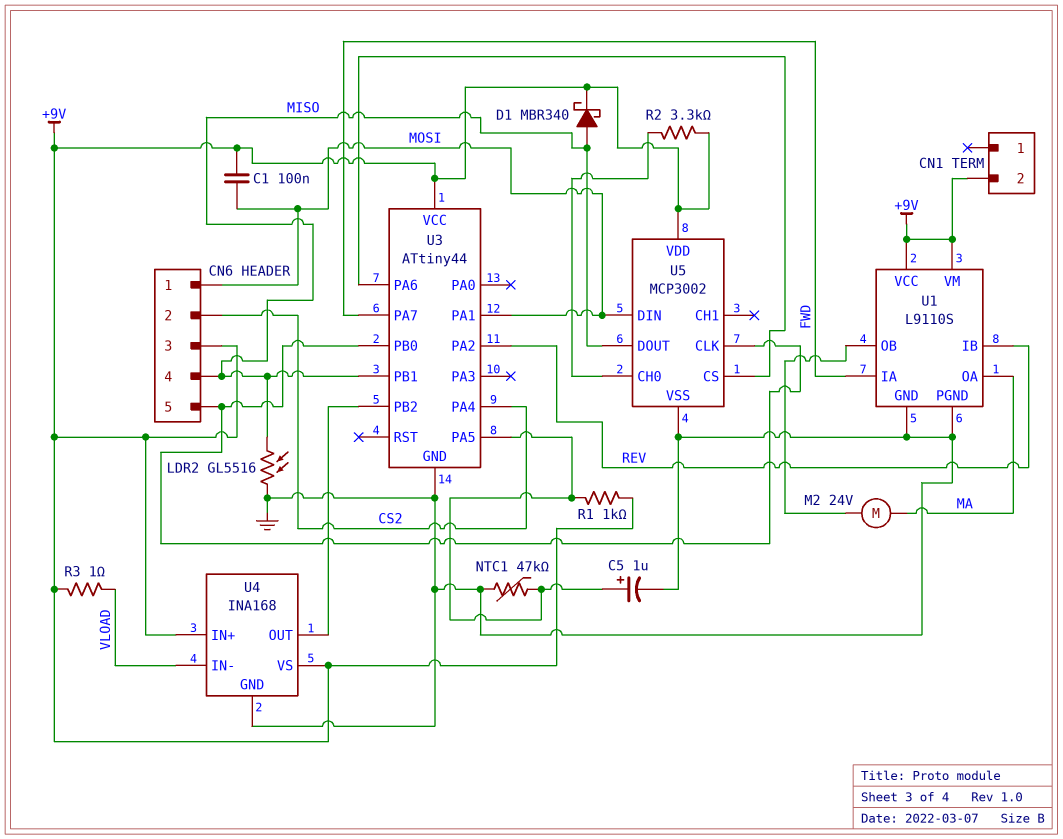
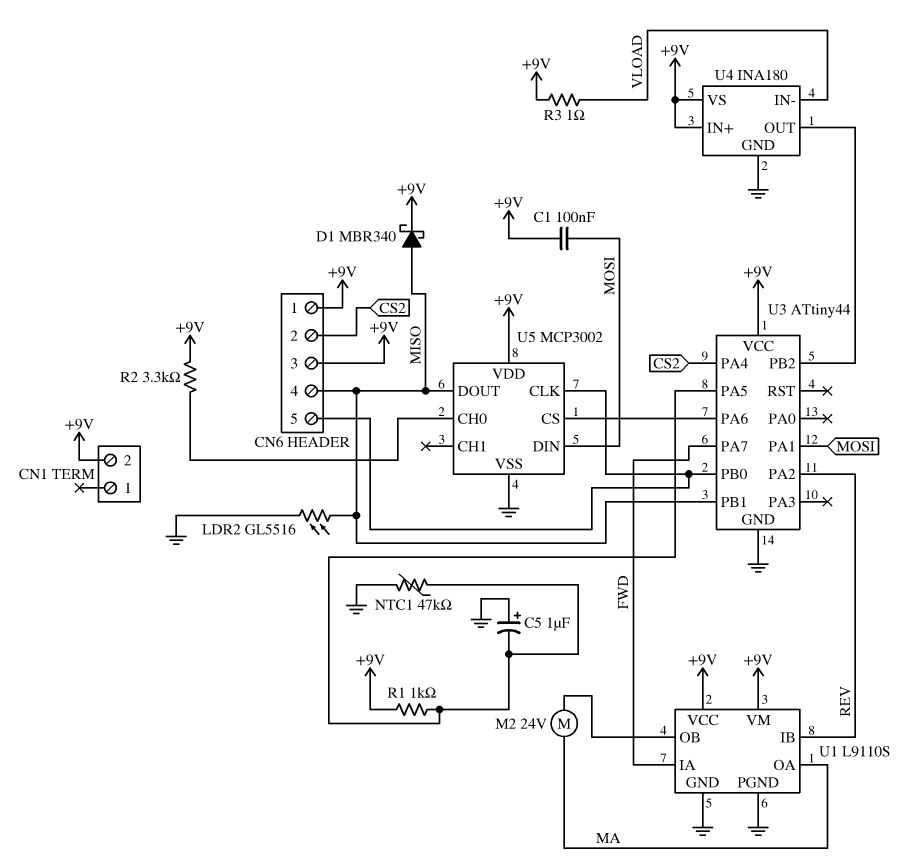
C5: 1uF (plus U3/PA5, minus GND) -> 1uF (plus GND, minus U3/PA5)
CN6 pin 1: MOSI -> +9V
U4: INA168 -> INA180

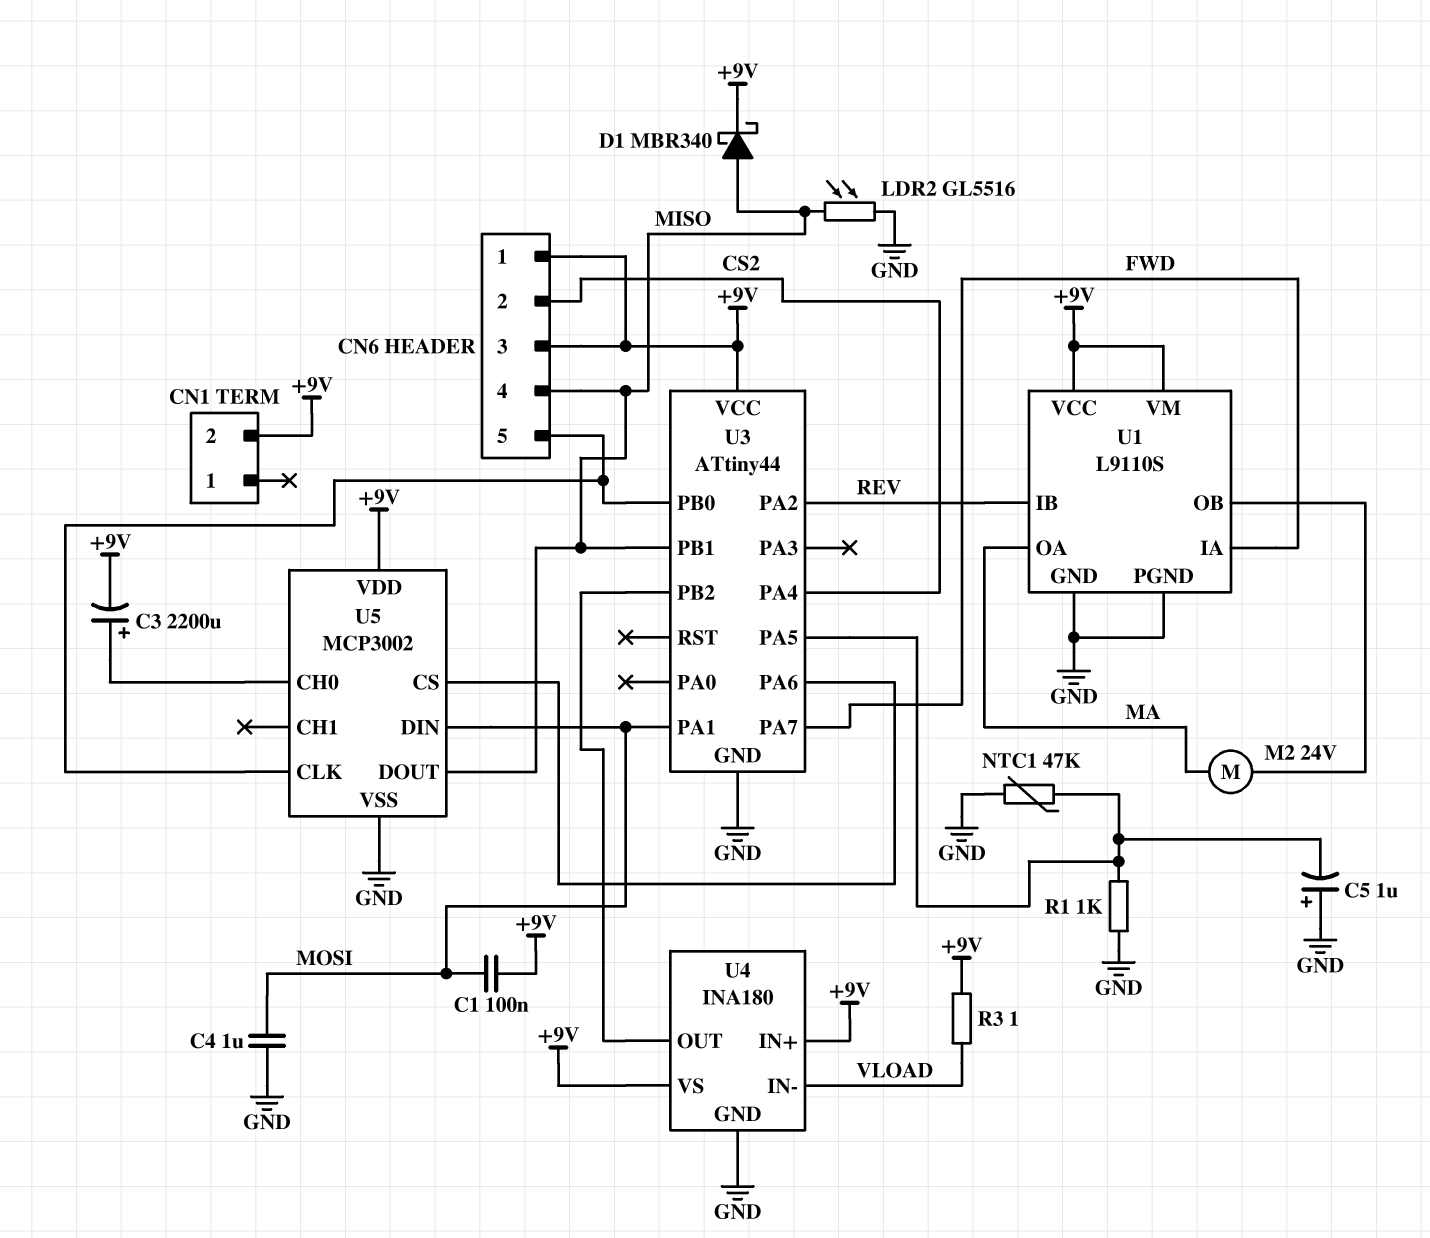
C3: none -> 2200uF (plus U5/CH0, minus +9V)
C4: none -> 1uF (GND, MOSI)
R1: 1k (+9V, U3/PA5) -> 1k (GND, U3/PA5)
R2: 3.3k (+9V, U5/CH0) -> none

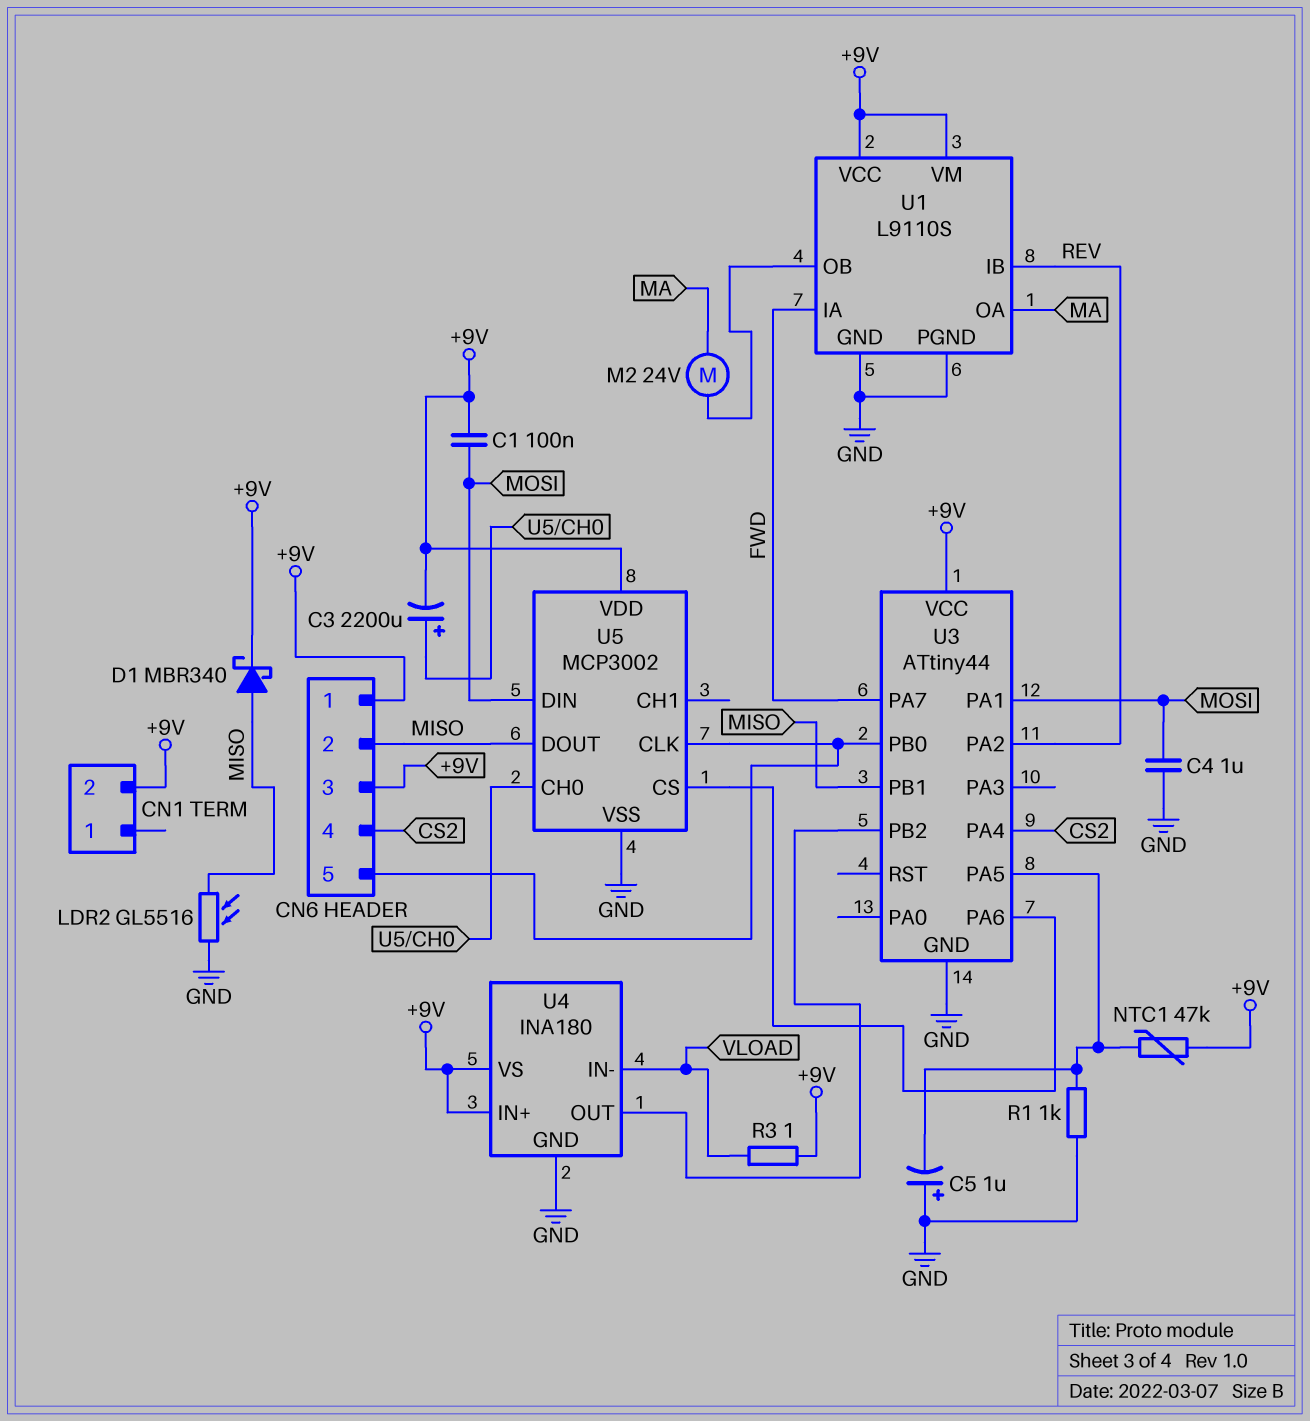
CN6 pin 2: CS2 -> MISO
CN6 pin 4: MISO -> CS2
NTC1: 47k (GND, U3/PA5) -> 47k (+9V, U3/PA5)

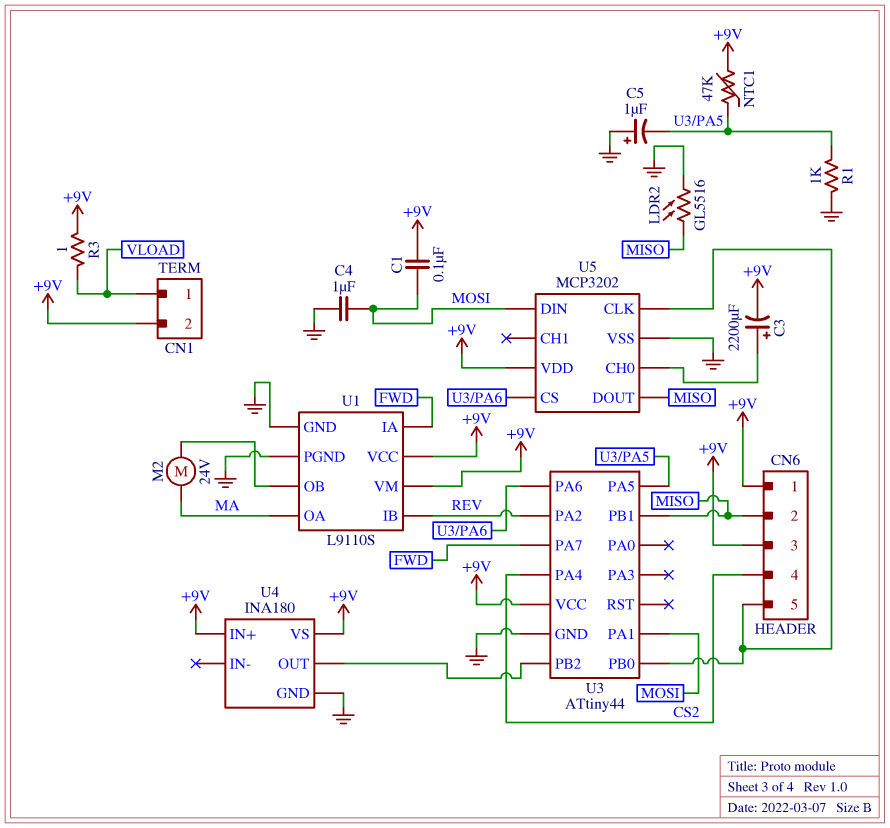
CN1 pin 1: none -> VLOAD
D1: schottky MBR340 (A MISO, K +9V) -> none
U4 pin IN-: VLOAD -> none
U5: MCP3002 -> MCP3202

